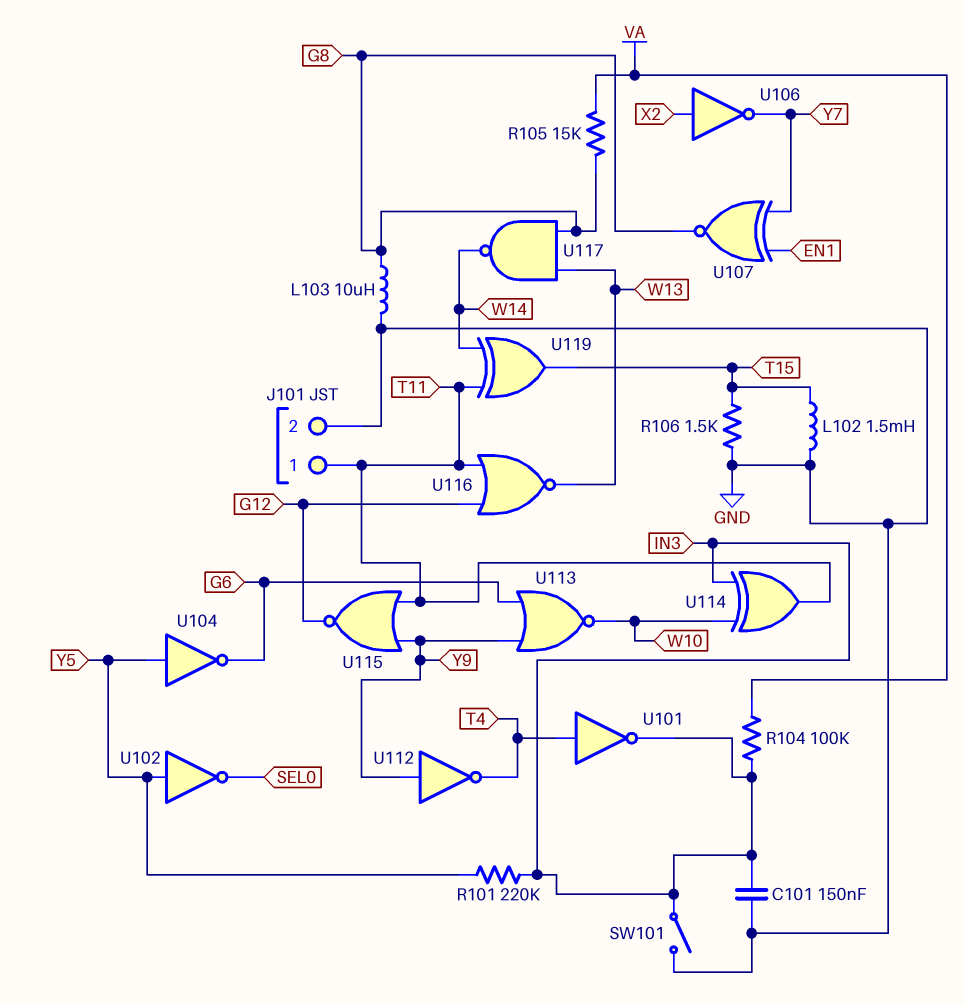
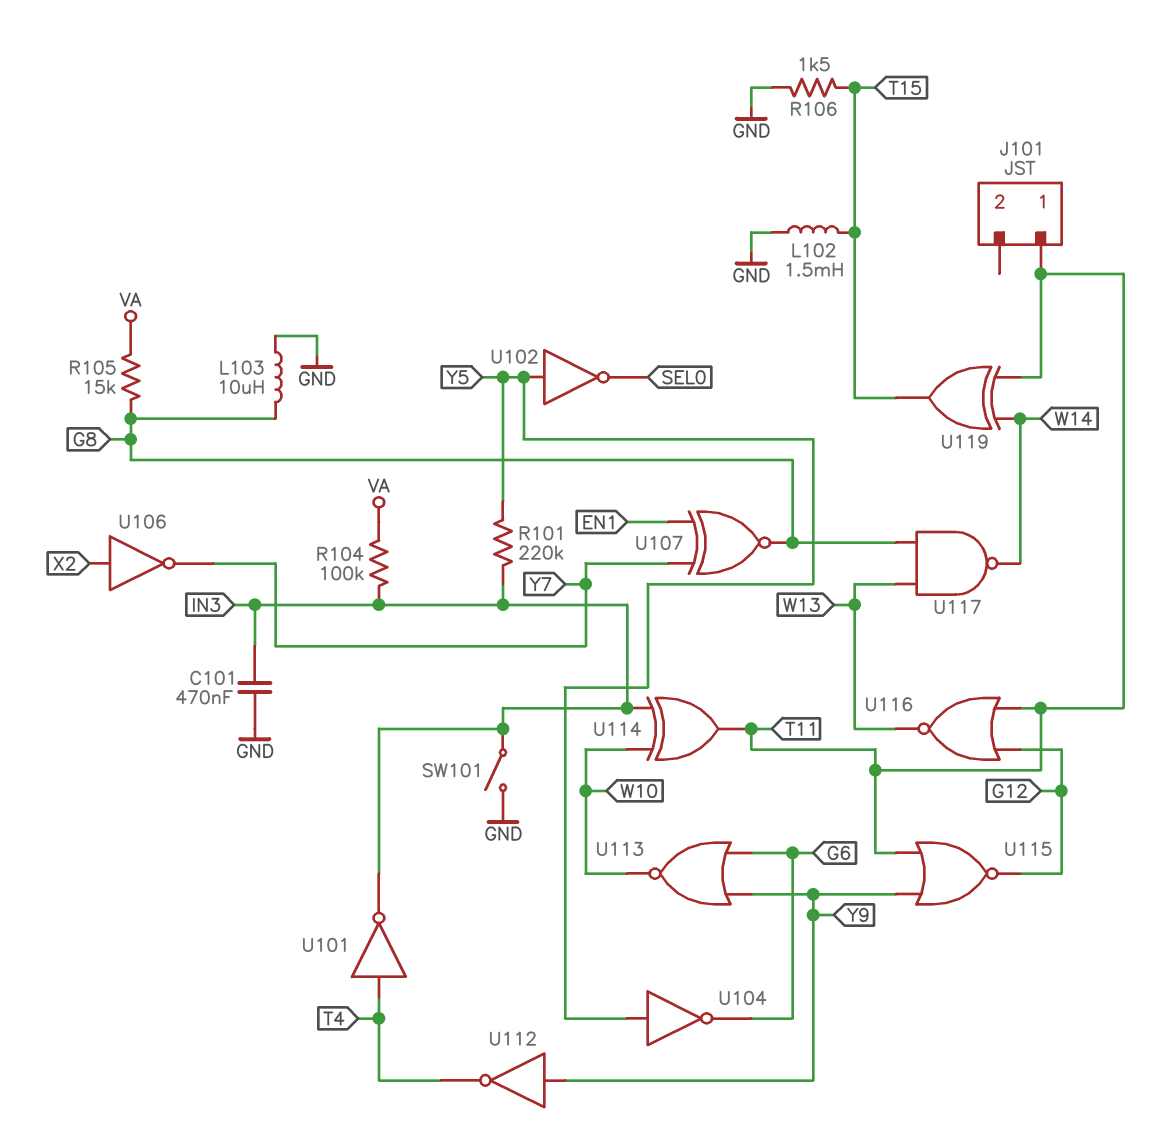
C101: 150nF (GND, IN3) -> 470nF (GND, IN3)
J101 pin 2: GND -> none

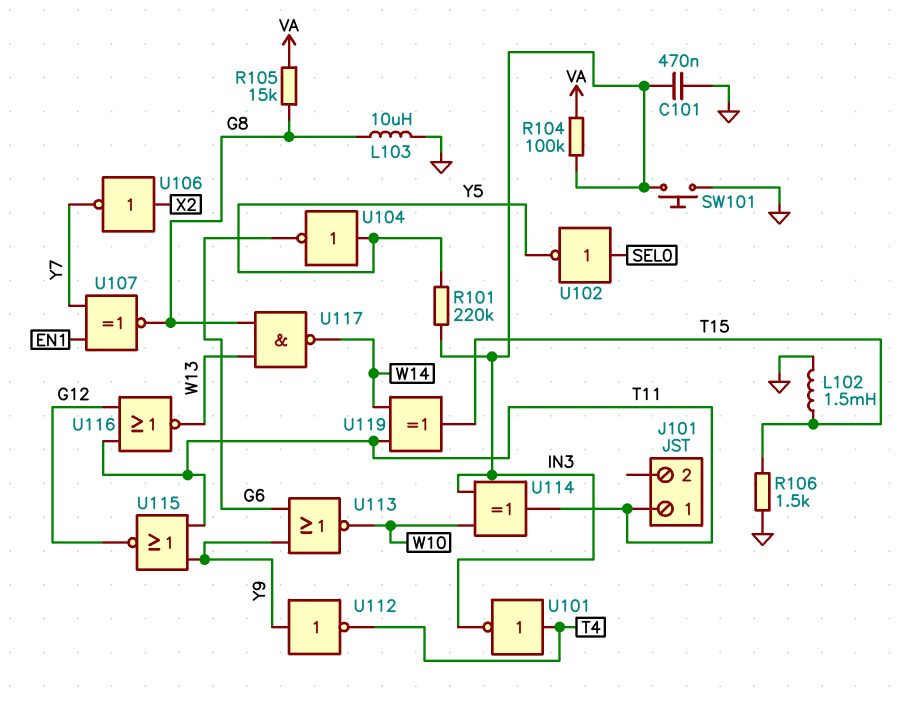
SW101: switch (GND, IN3) -> button (GND, IN3)
U102: NOT (in Y5, out SEL0) -> NOT (in SEL0, out Y5)

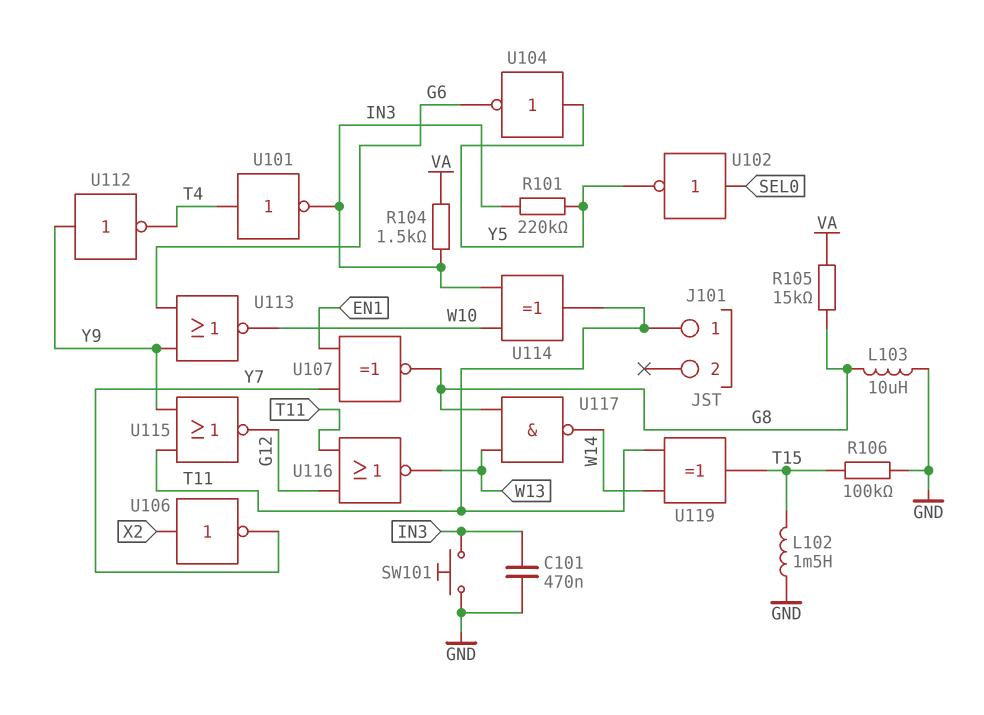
R104: 100k (IN3, VA) -> 1.5k (IN3, VA)
R106: 1.5k (GND, T15) -> 100k (GND, T15)

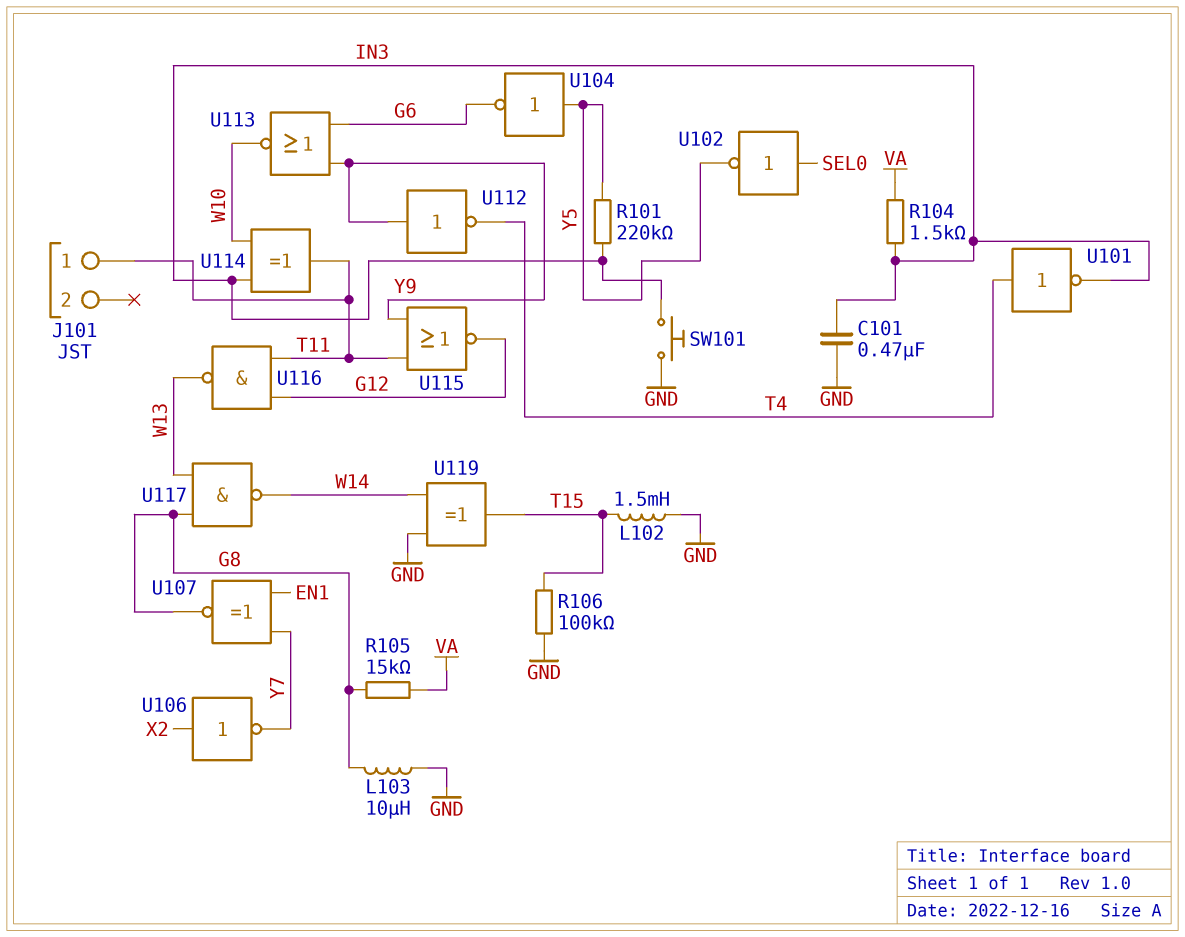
U116: NOR (in G12, in T11, out W13) -> NAND (in G12, in T11, out W13)
U119: XOR (in T11, in W14, out T15) -> XOR (in GND, in W14, out T15)

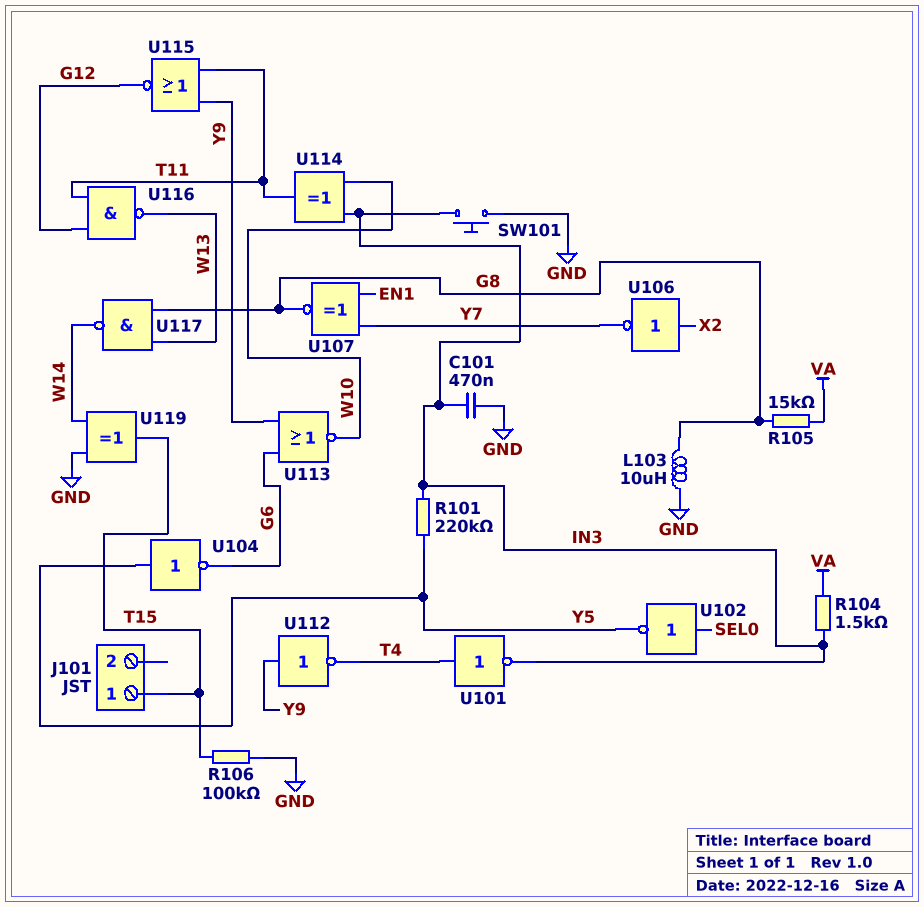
J101 pin 1: T11 -> T15
L102: 1.5mH (GND, T15) -> none

